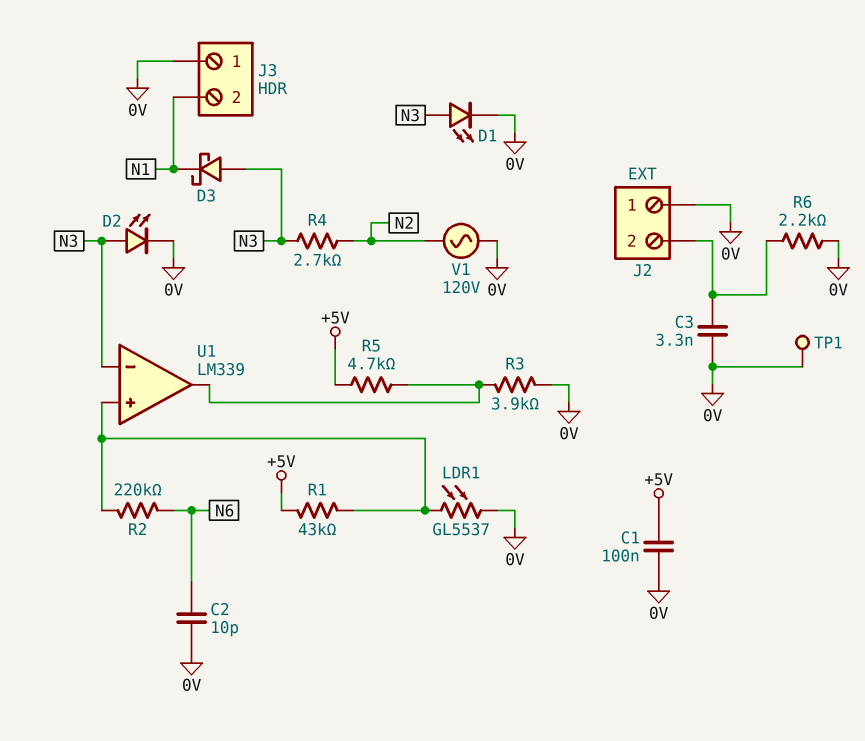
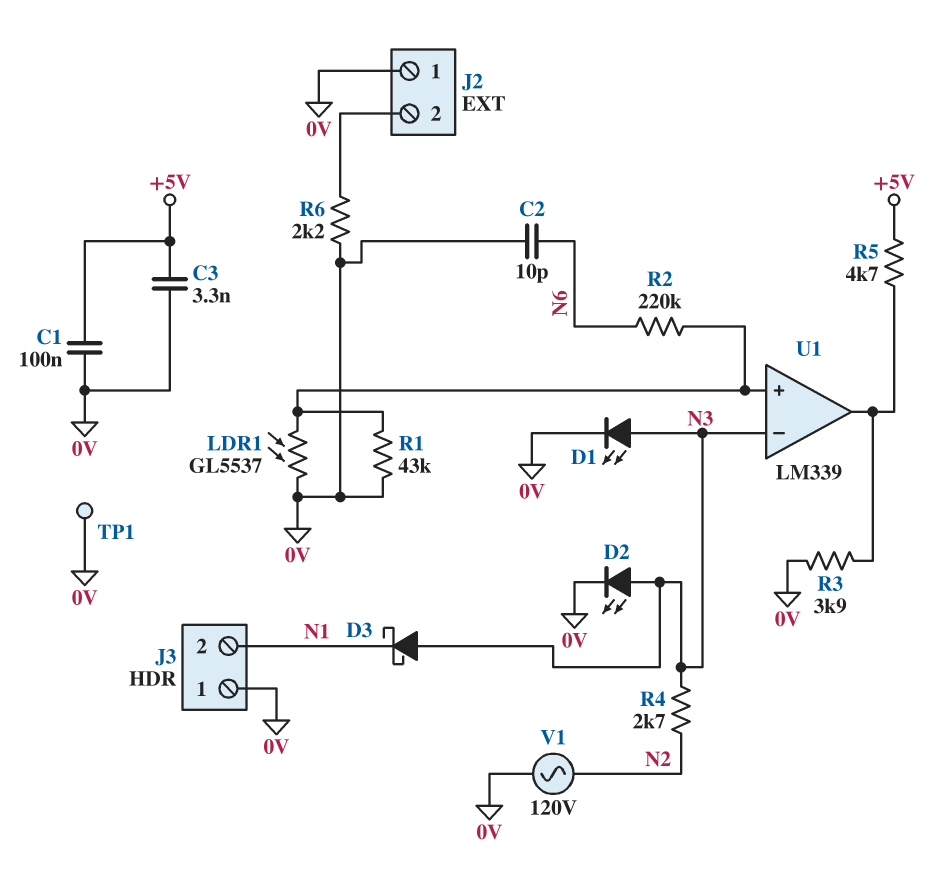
C3: 3.3nF (0V, J2/2) -> 3.3nF (+5V, 0V)
R1: 43k (+5V, U1/in+) -> 43k (0V, U1/in+)

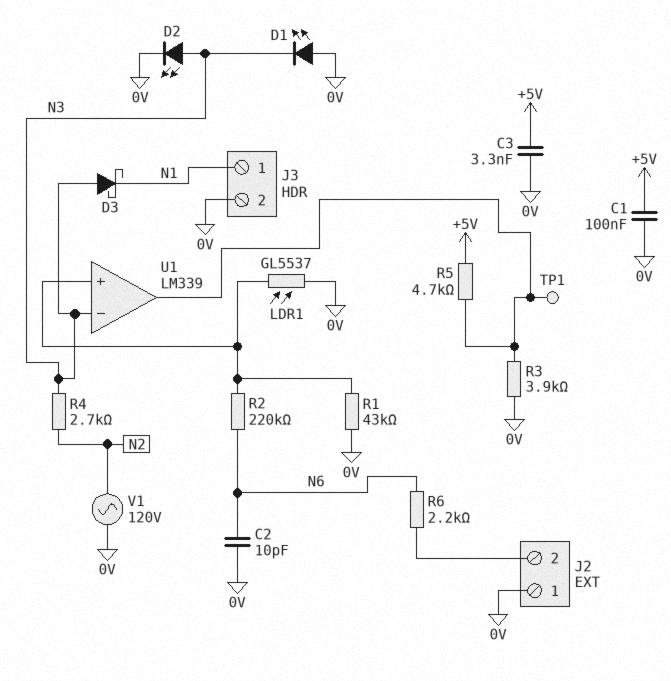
D1: LED (A N3, K 0V) -> LED (A 0V, K N3)
J3 pin 1: 0V -> N1
J3 pin 2: N1 -> 0V
R6: 2.2k (0V, J2/2) -> 2.2k (J2/2, N6)
TP1: test point (0V) -> test point (U1/out)

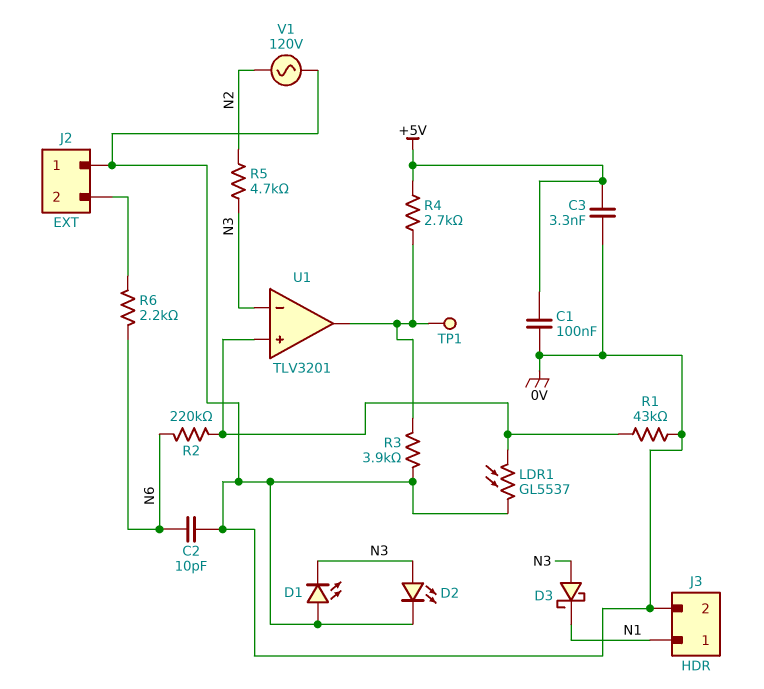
R4: 2.7k (N2, N3) -> 2.7k (+5V, U1/out)
R5: 4.7k (+5V, U1/out) -> 4.7k (N2, N3)
U1: LM339 -> TLV3201

